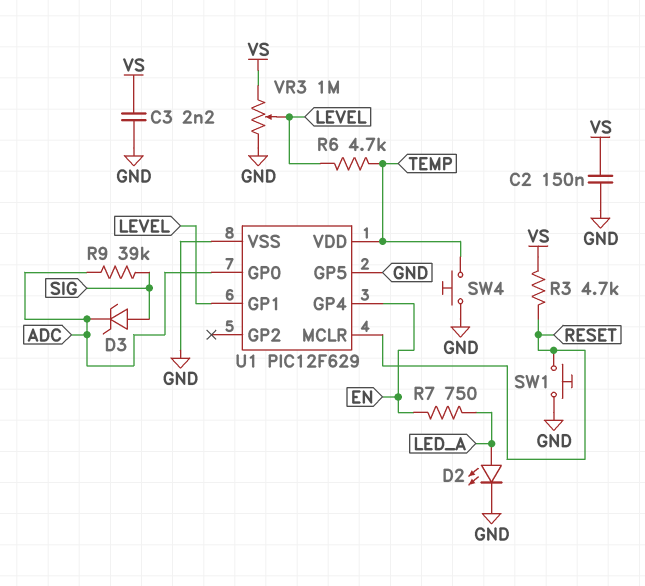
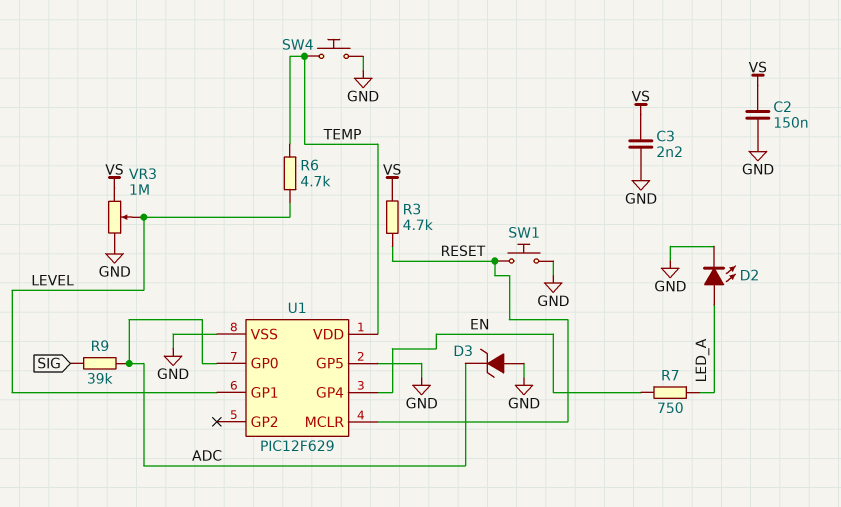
D3: zener (A SIG, K ADC) -> zener (A GND, K ADC)

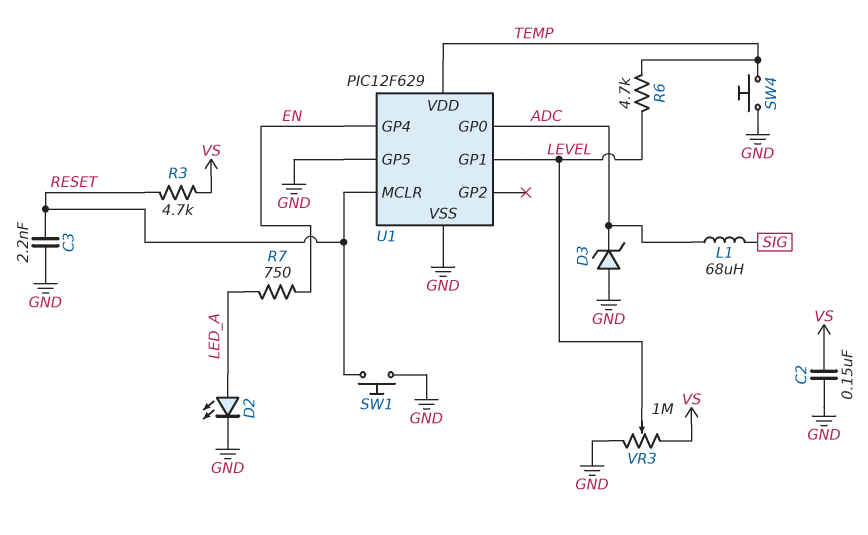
C3: 2.2nF (GND, VS) -> 2.2nF (GND, RESET)
L1: none -> 68uH (ADC, SIG)
R9: 39k (ADC, SIG) -> none

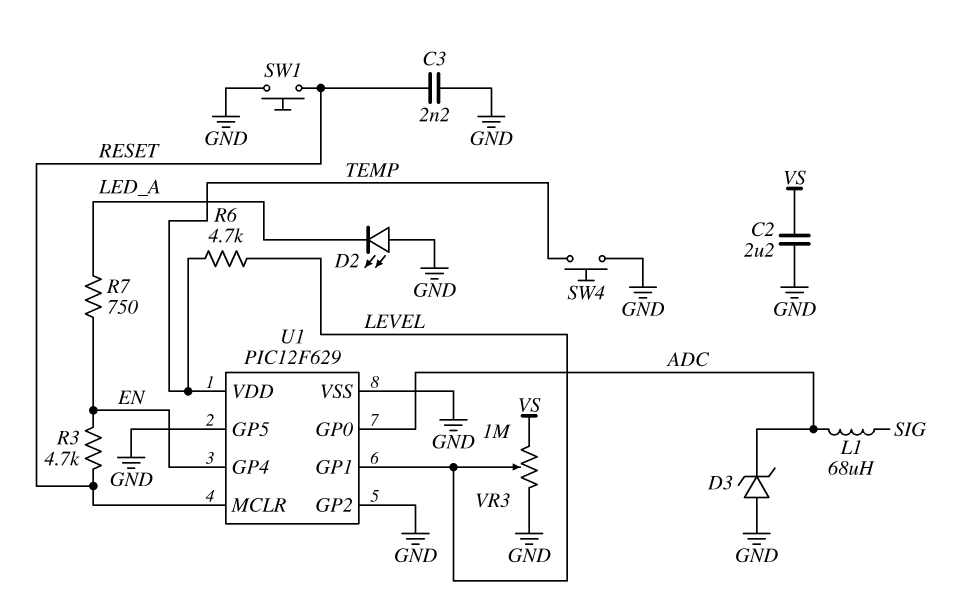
C2: 150nF (GND, VS) -> 2.2uF (GND, VS)
D2: LED (A LED_A, K GND) -> LED (A GND, K LED_A)
R3: 4.7k (RESET, VS) -> 4.7k (EN, RESET)
U1 pin GP2: none -> GND

